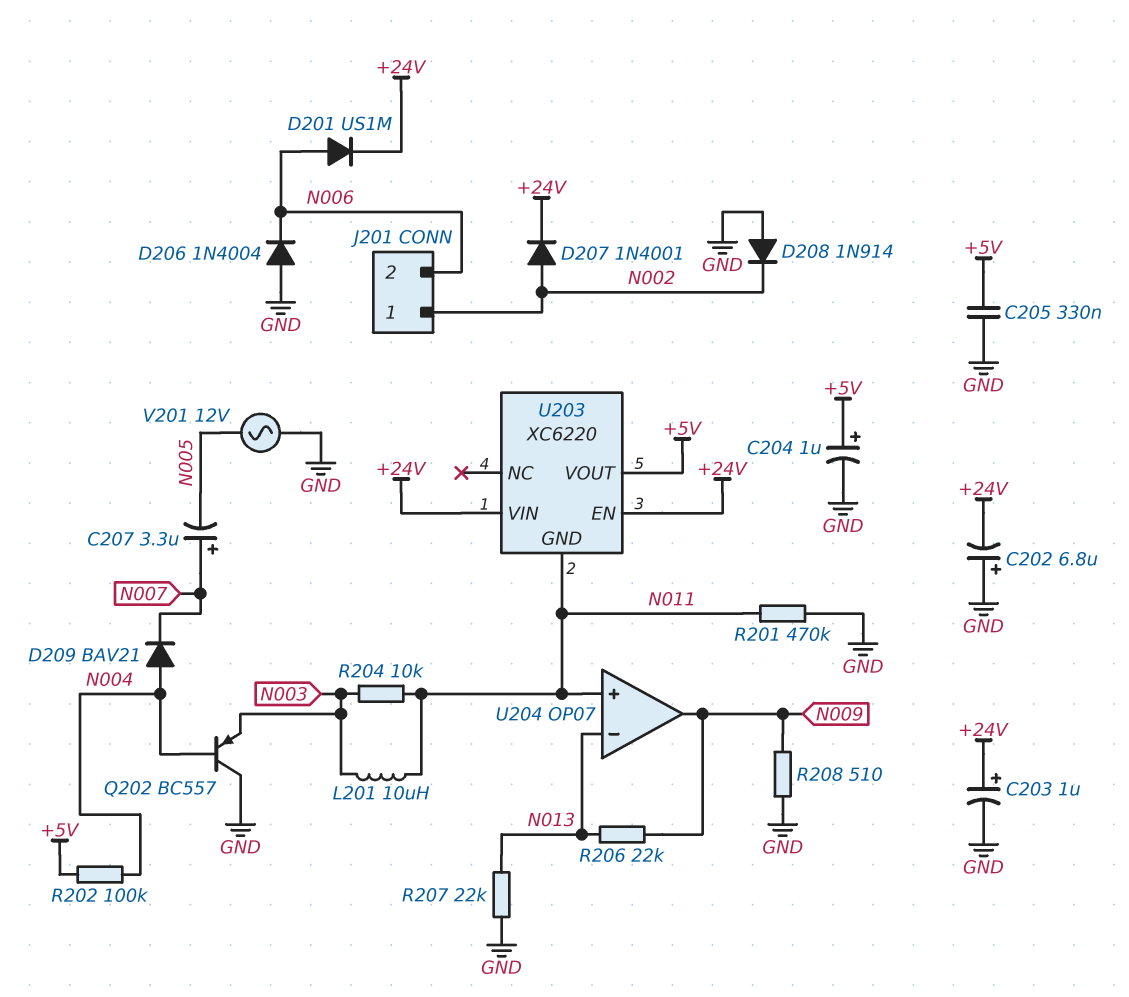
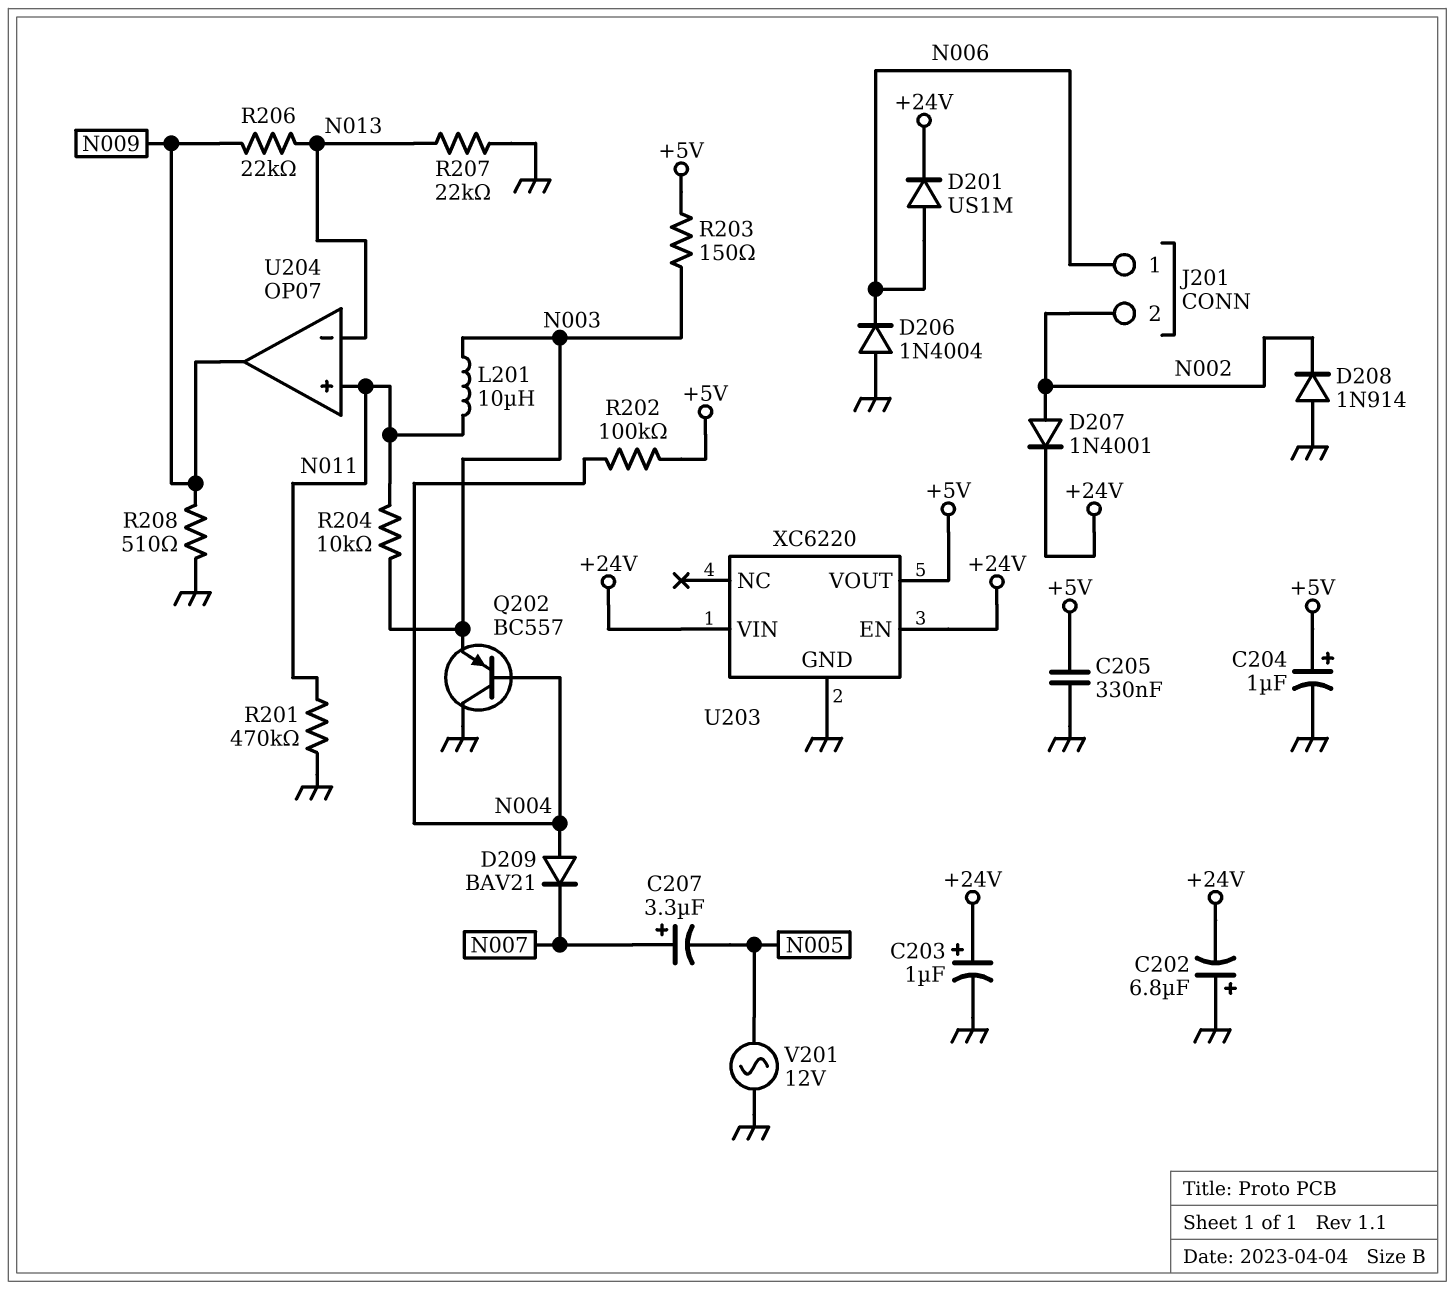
J201 pin 1: N002 -> N006
J201 pin 2: N006 -> N002
R203: none -> 150 (+5V, N003)
U203 pin GND: N011 -> GND

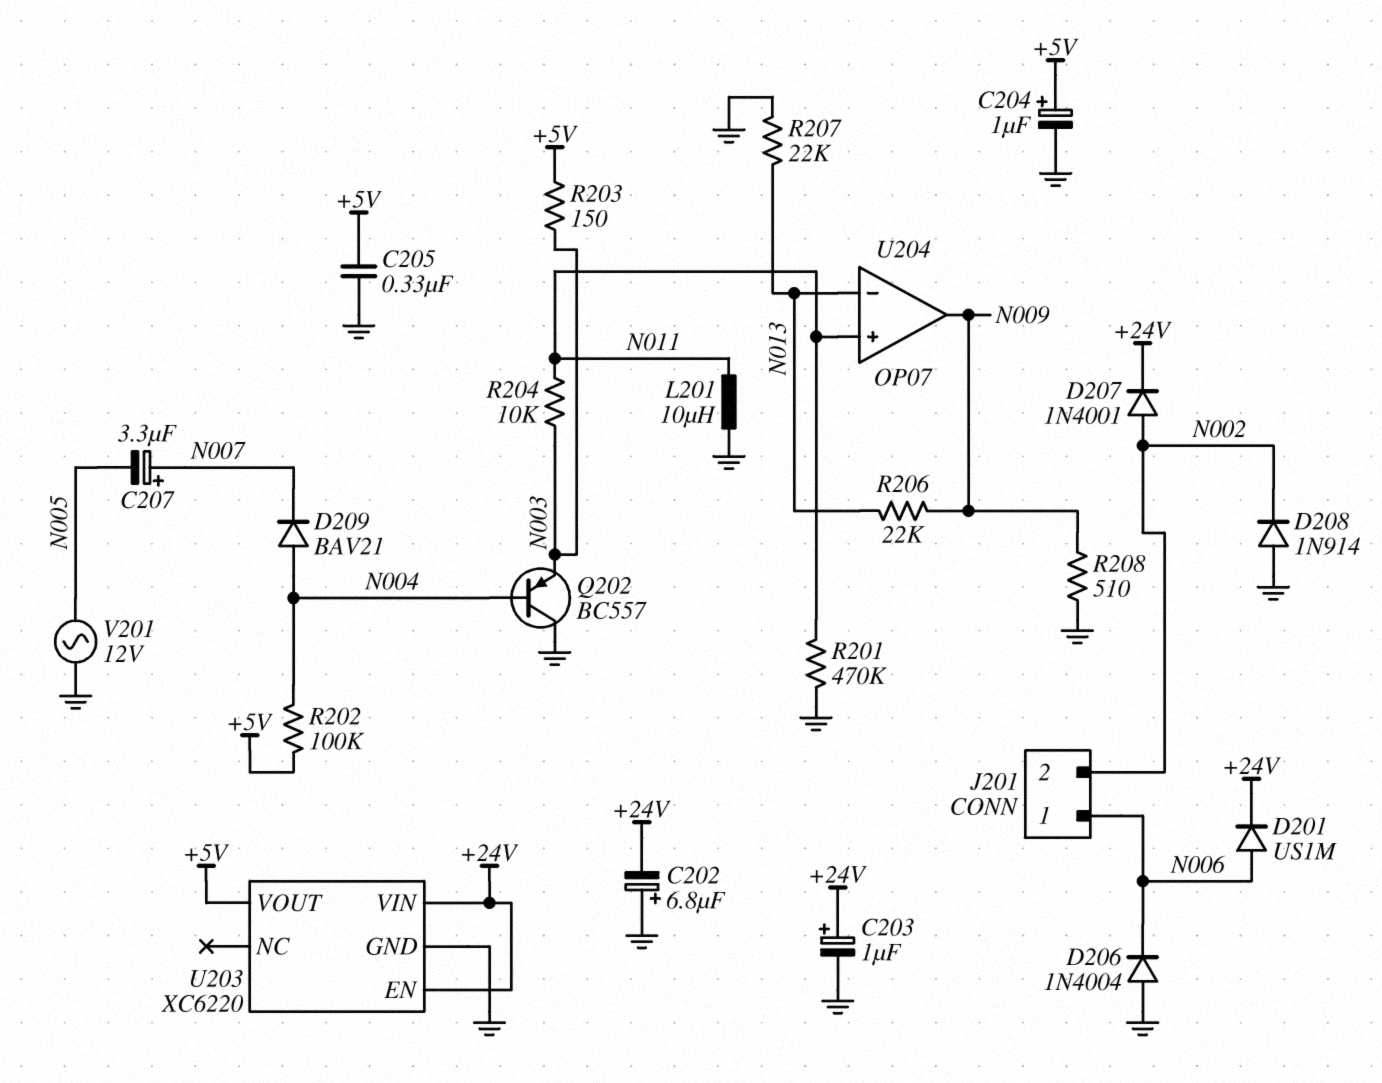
L201: 10uH (N003, N011) -> 10uH (GND, N011)

